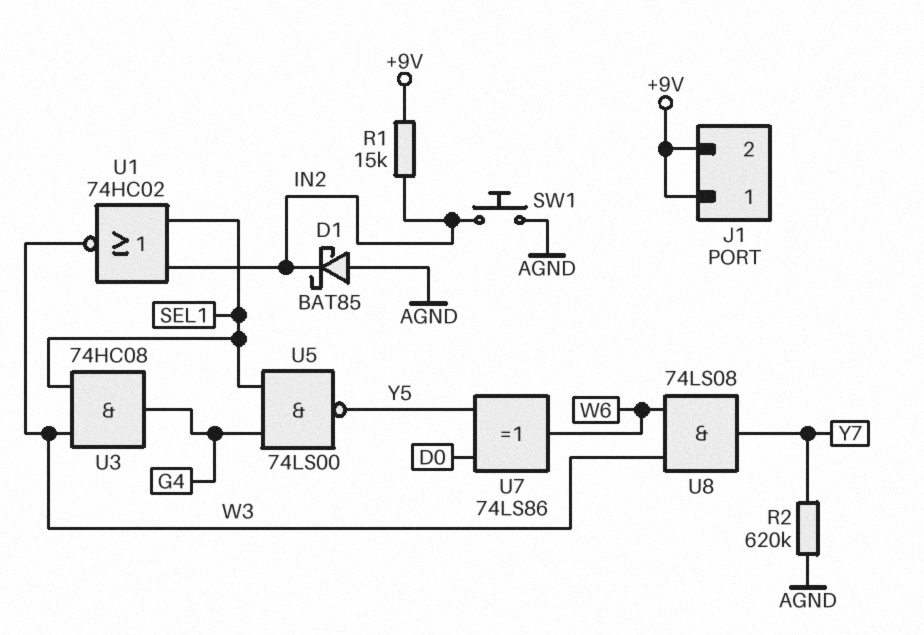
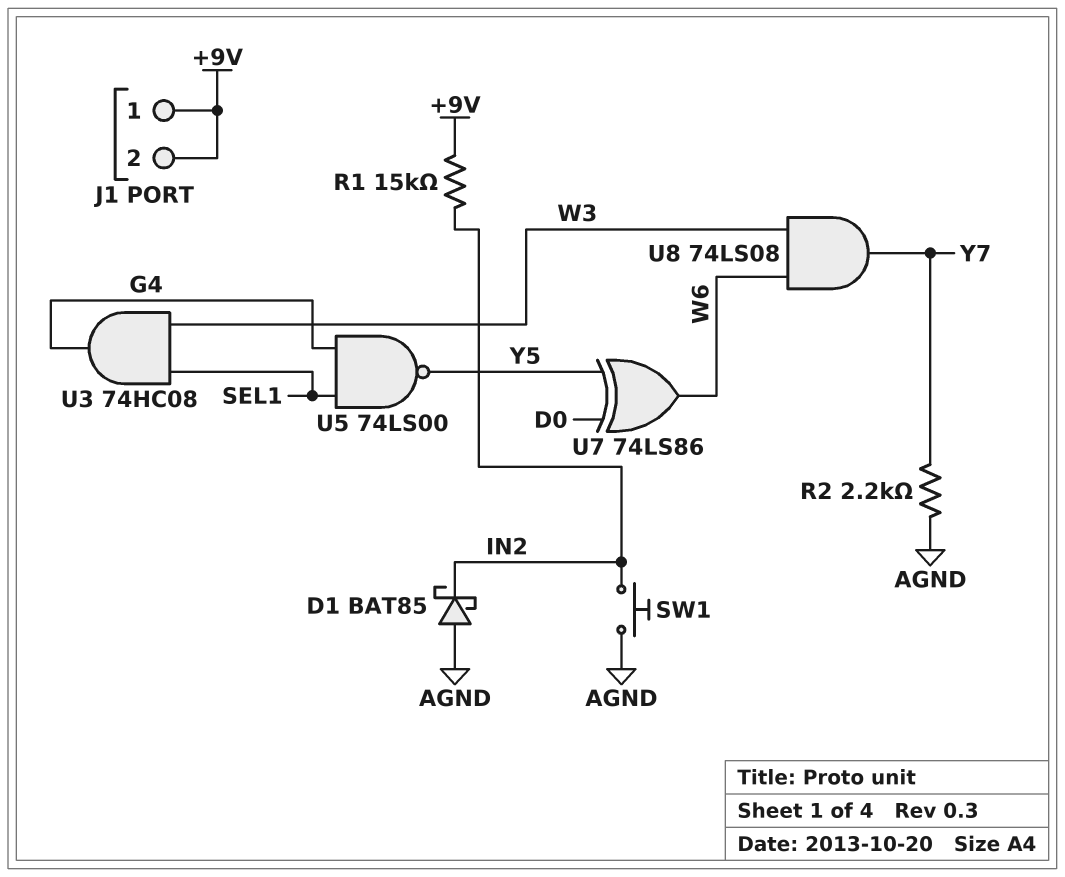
R2: 620k (AGND, Y7) -> 2.2k (AGND, Y7)
U1: NOR 74HC02 (in IN2, in SEL1, out W3) -> none

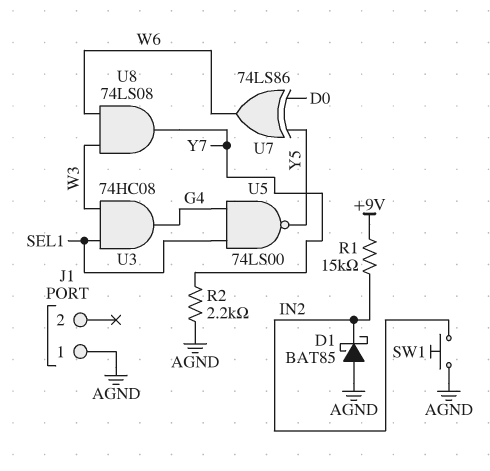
J1 pin 1: +9V -> AGND
J1 pin 2: +9V -> none

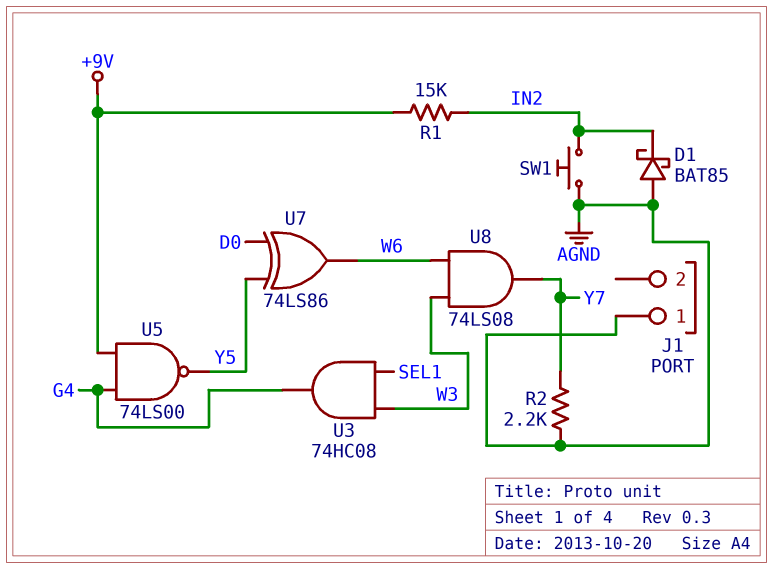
U5: NAND 74LS00 (in G4, in SEL1, out Y5) -> NAND 74LS00 (in +9V, in G4, out Y5)

